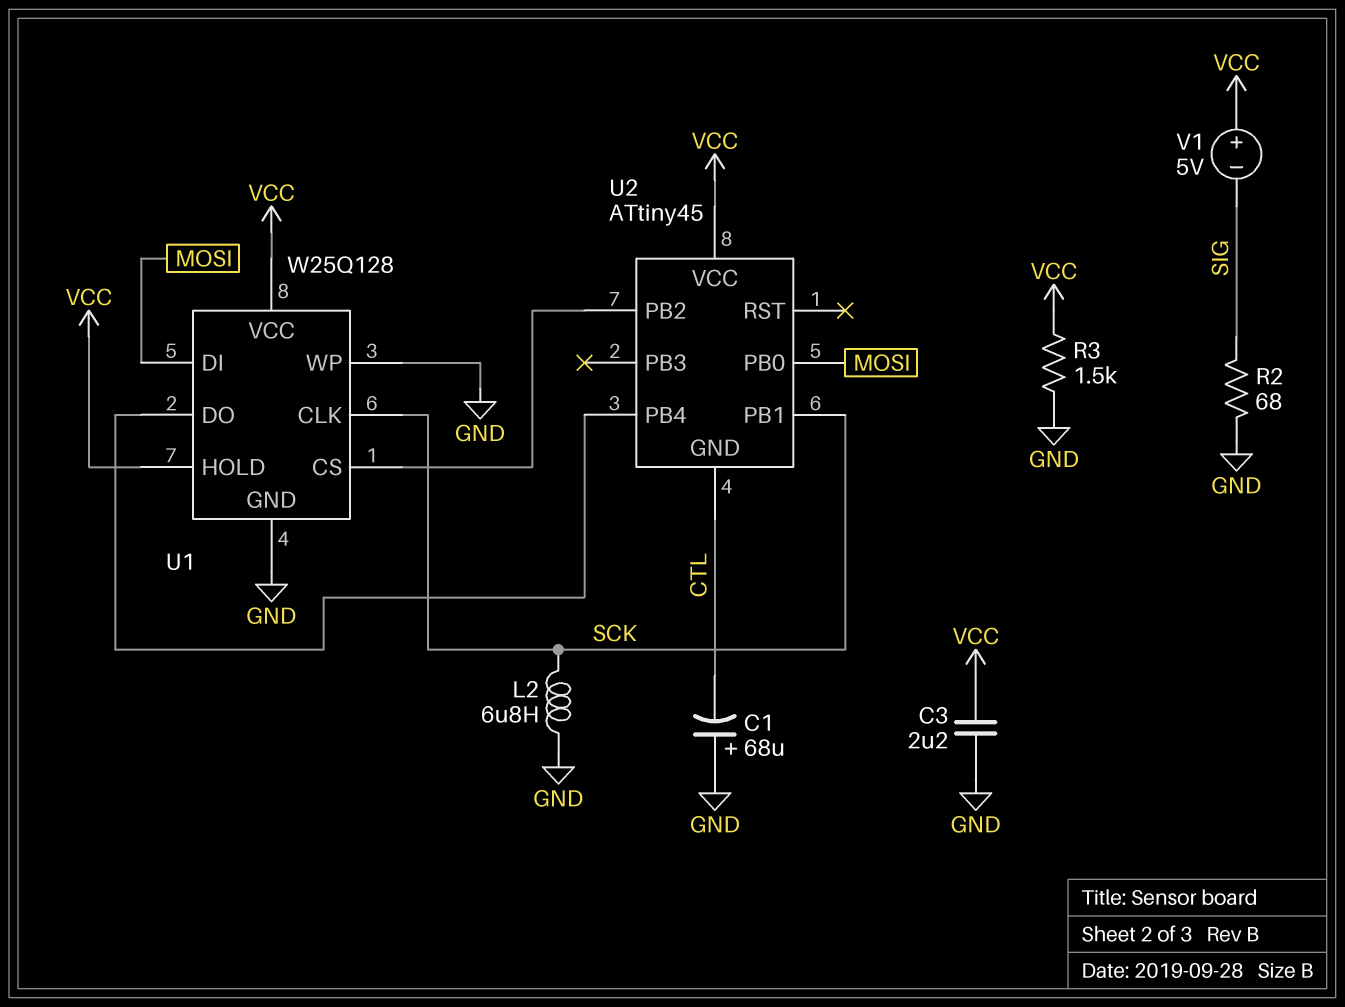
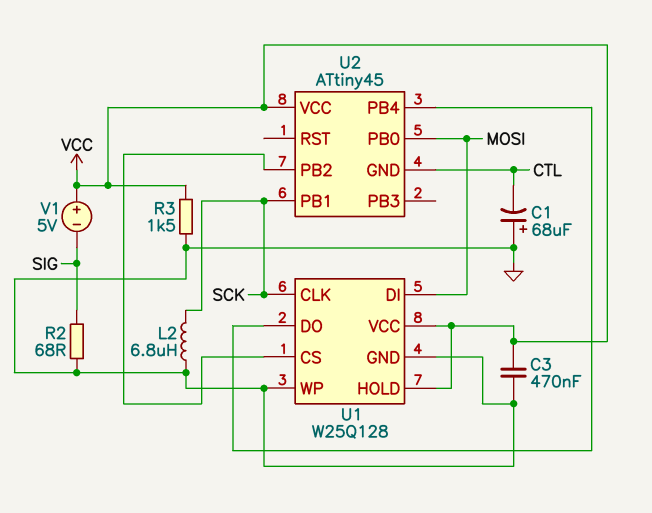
C3: 2.2uF (GND, VCC) -> 470nF (GND, VCC)

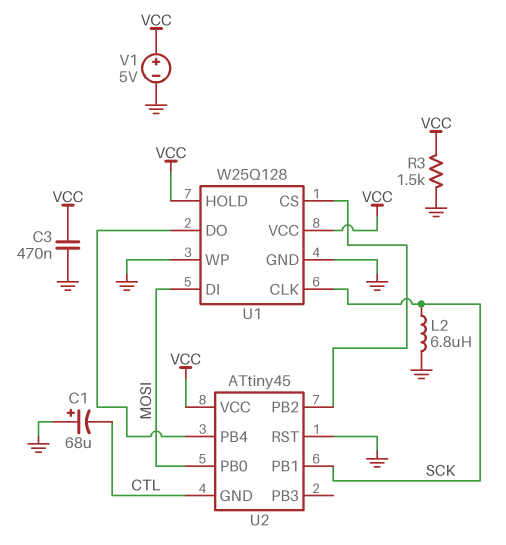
R2: 68 (GND, SIG) -> none
U2 pin RST: none -> GND
V1: 5V (plus VCC, minus SIG) -> 5V (plus VCC, minus GND)

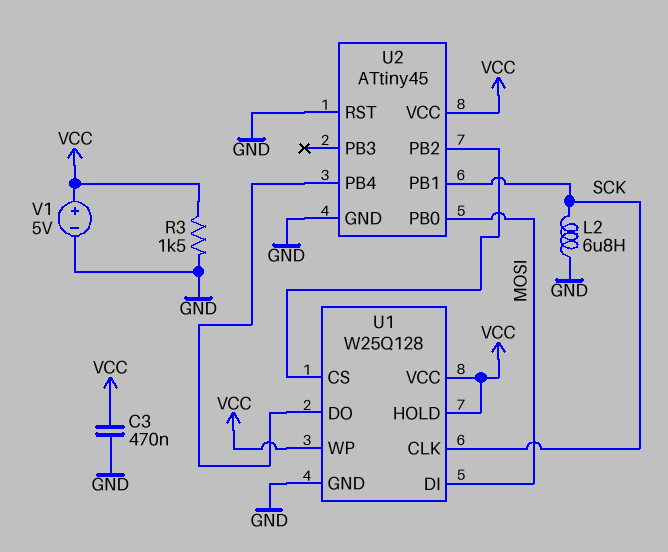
C1: 68uF (plus GND, minus CTL) -> none
U1 pin WP: GND -> VCC
U2 pin GND: CTL -> GND

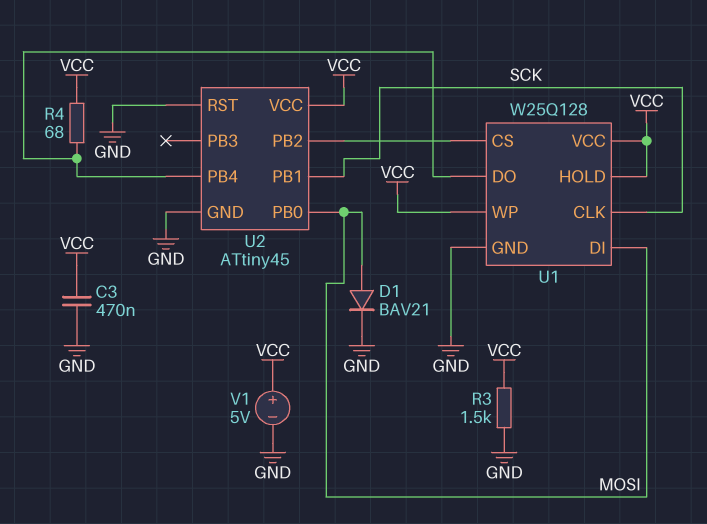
D1: none -> diode BAV21 (A MOSI, K GND)
L2: 6.8uH (GND, SCK) -> none
R4: none -> 68 (U1/DO, VCC)

